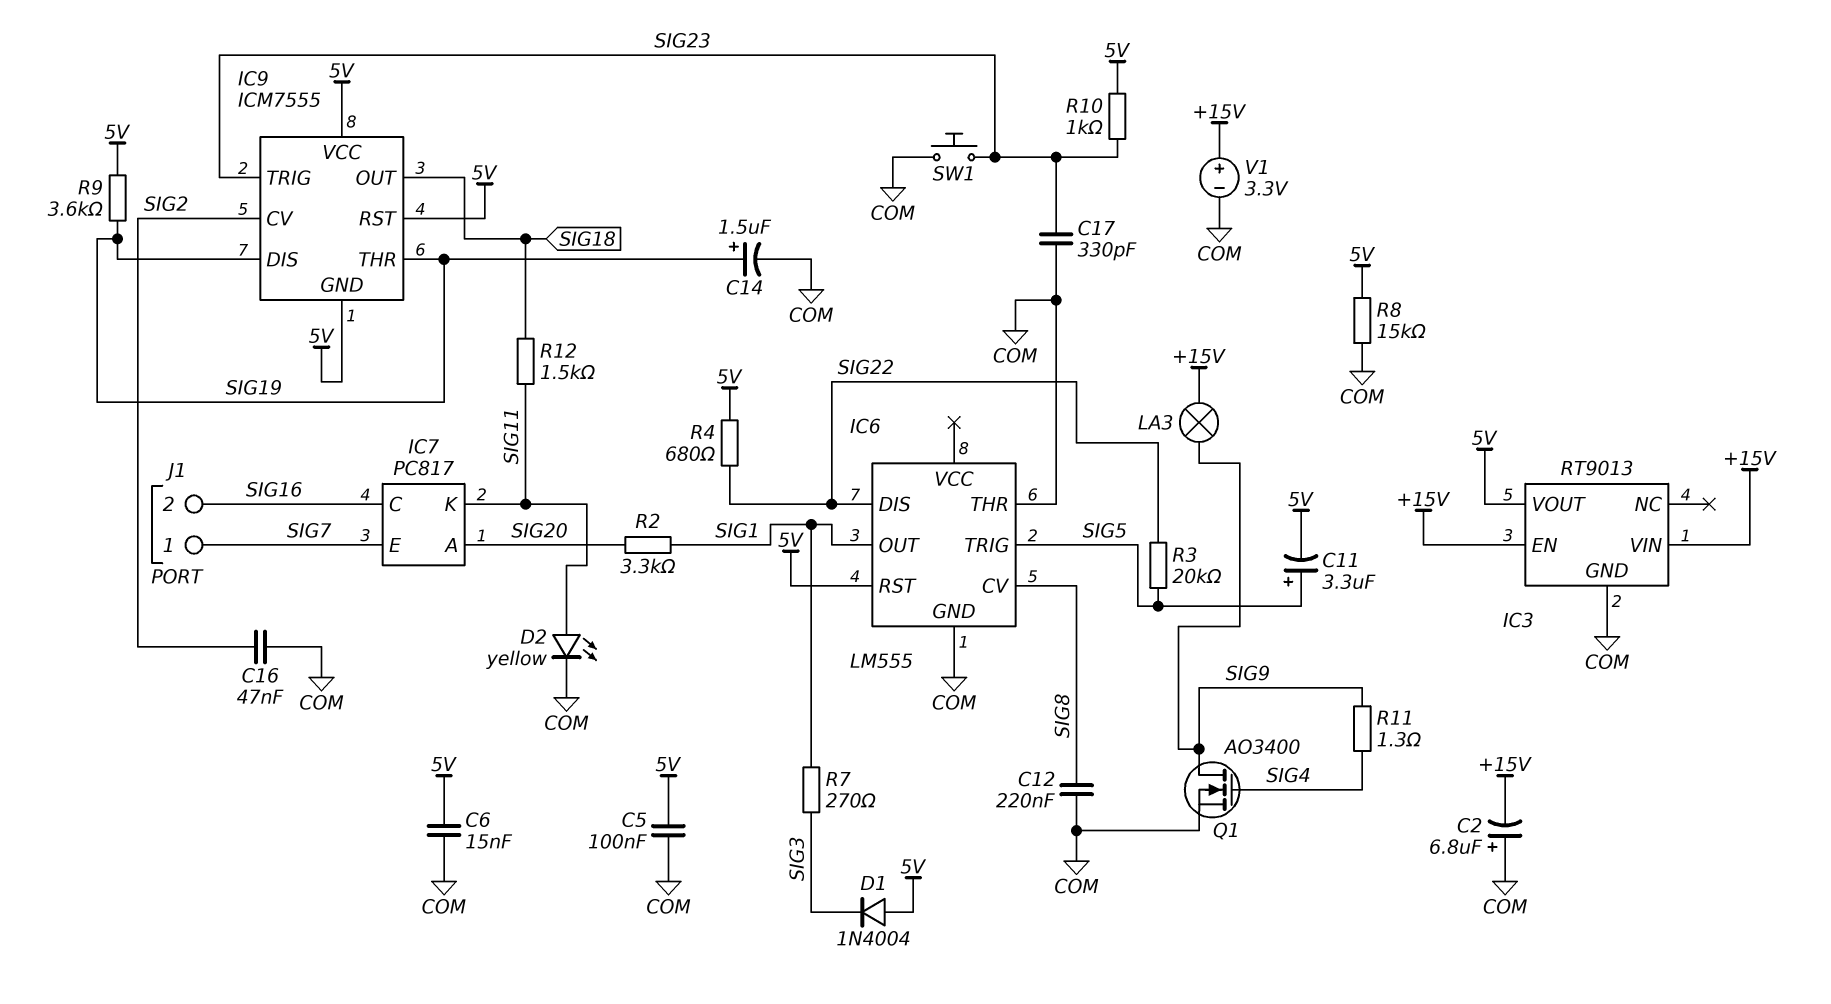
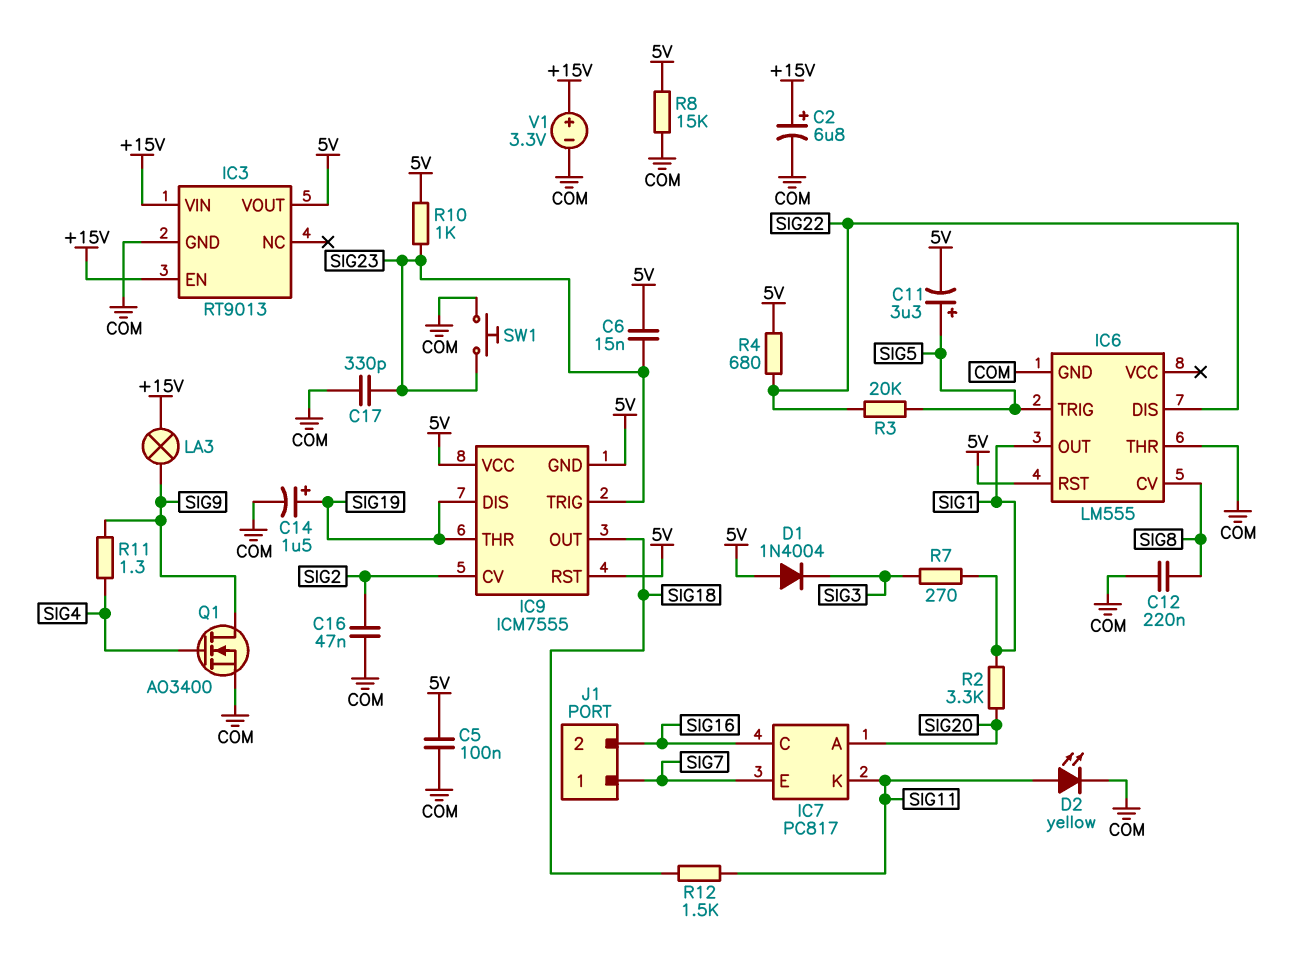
C2: 6.8uF (plus COM, minus +15V) -> 6.8uF (plus +15V, minus COM)
C6: 15nF (5V, COM) -> 15nF (5V, SIG23)
R9: 3.6k (5V, SIG19) -> none

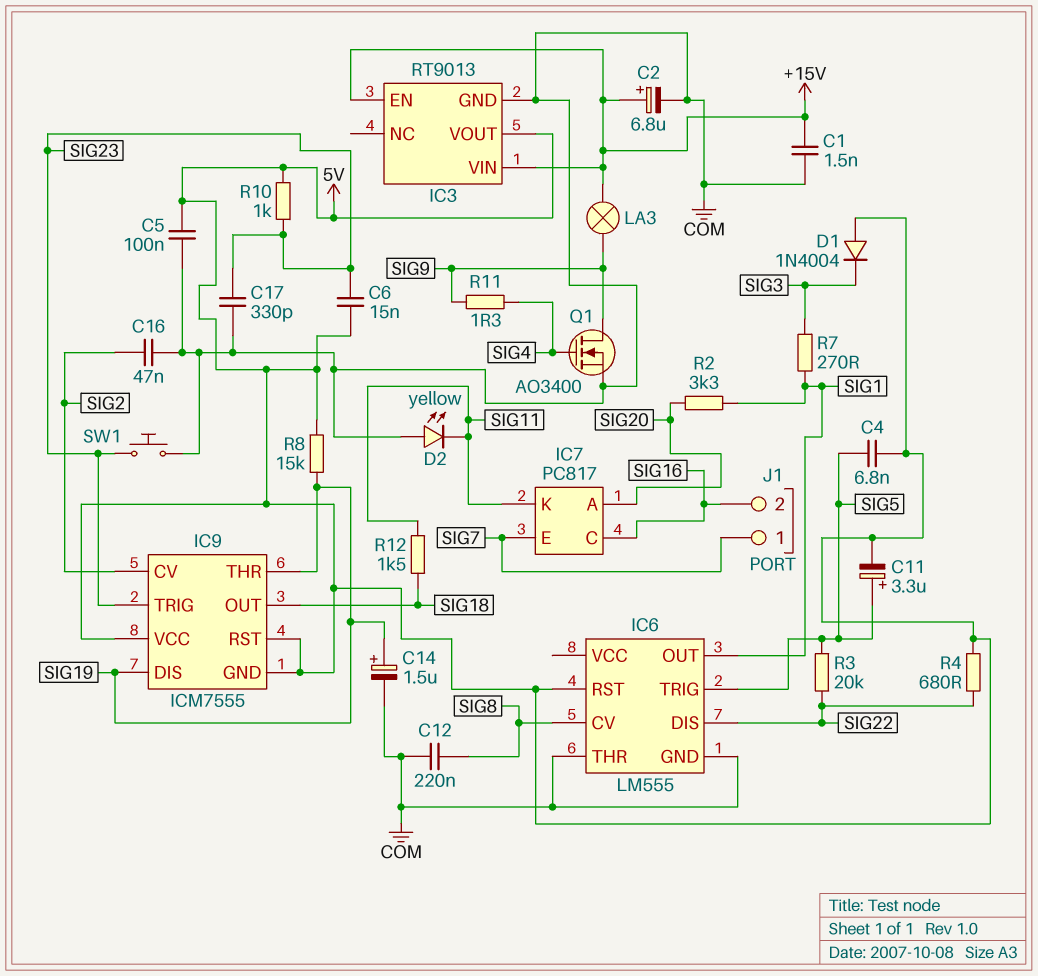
C1: none -> 1.5nF (+15V, COM)
C4: none -> 6.8nF (5V, SIG5)
D2: LED yellow (A SIG11, K COM) -> LED yellow (A COM, K SIG11)
R8: 15k (5V, COM) -> 15k (5V, SIG19)
V1: 3.3V (plus +15V, minus COM) -> none

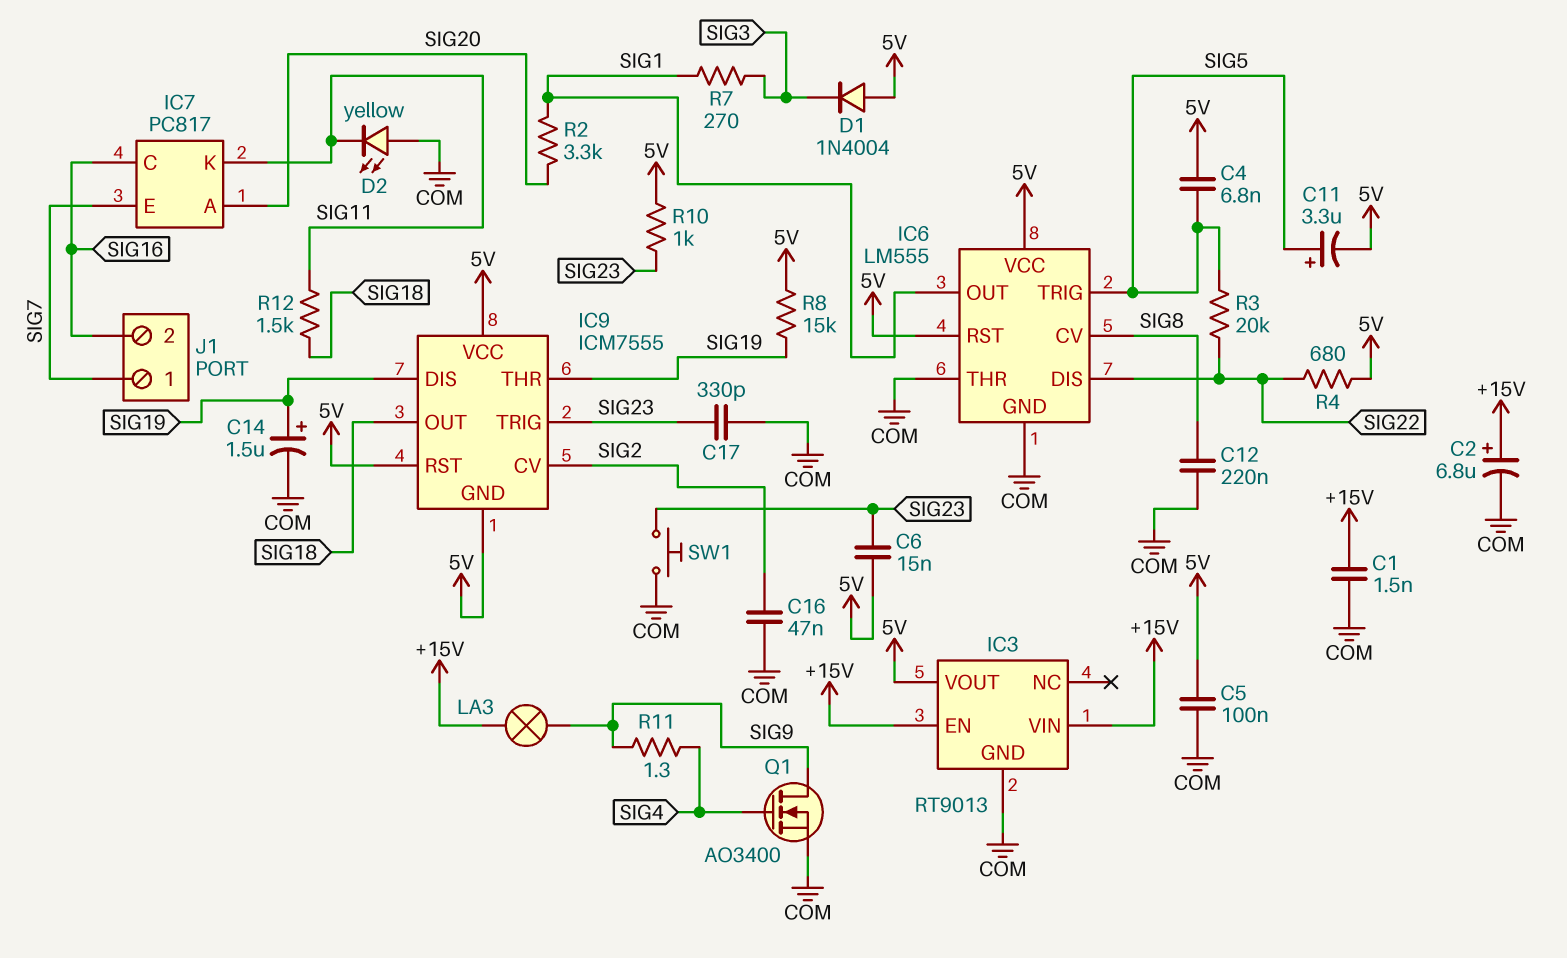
IC6 pin VCC: none -> 5V

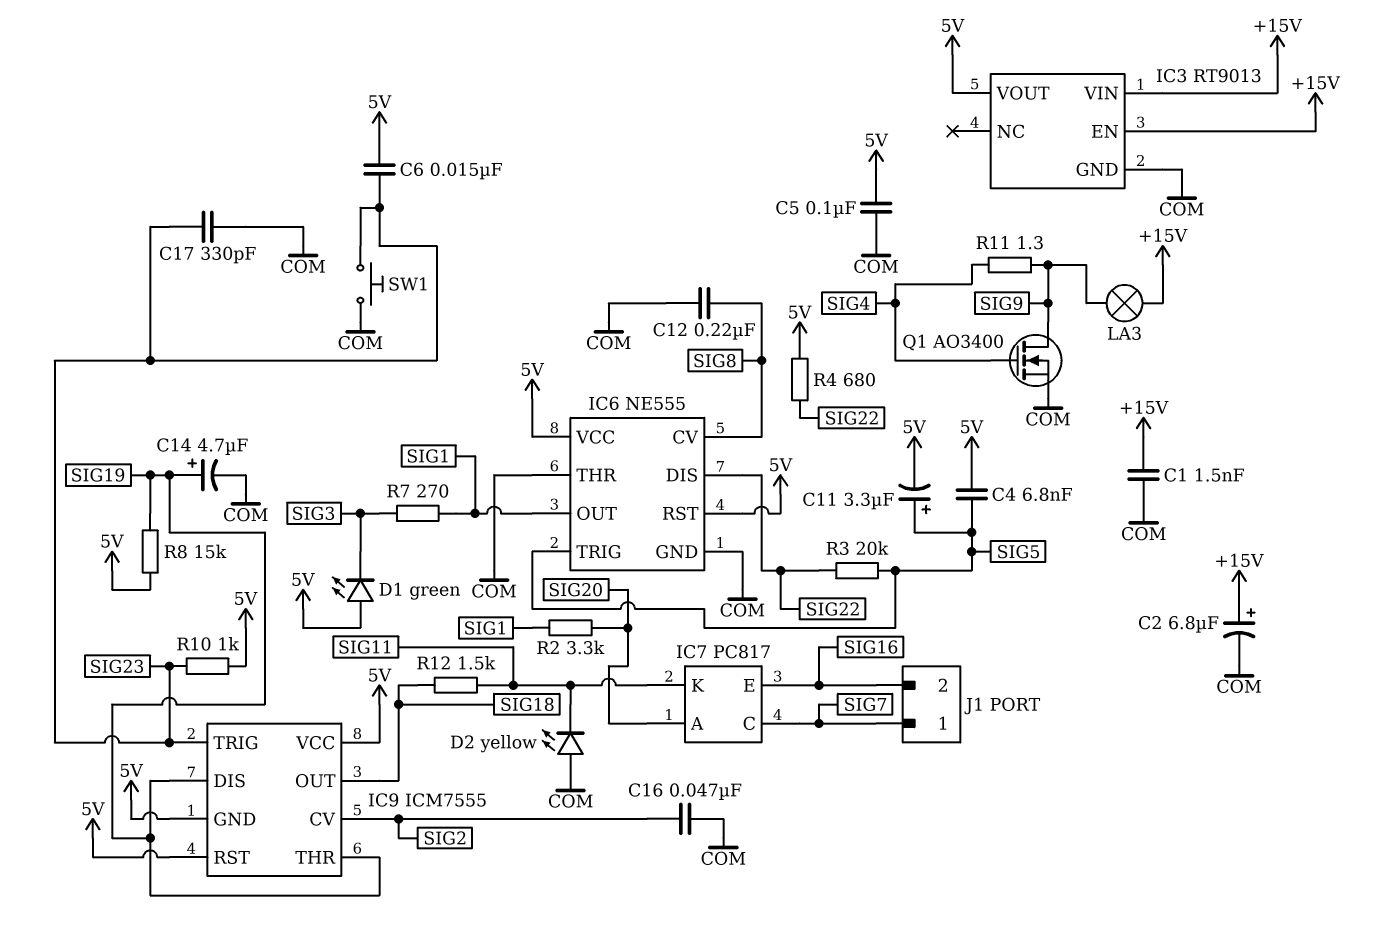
C14: 1.5uF (plus SIG19, minus COM) -> 4.7uF (plus SIG19, minus COM)
D1: diode 1N4004 (A 5V, K SIG3) -> LED green (A 5V, K SIG3)
IC6: LM555 -> NE555
IC7 pin C: SIG16 -> SIG7
IC7 pin E: SIG7 -> SIG16

